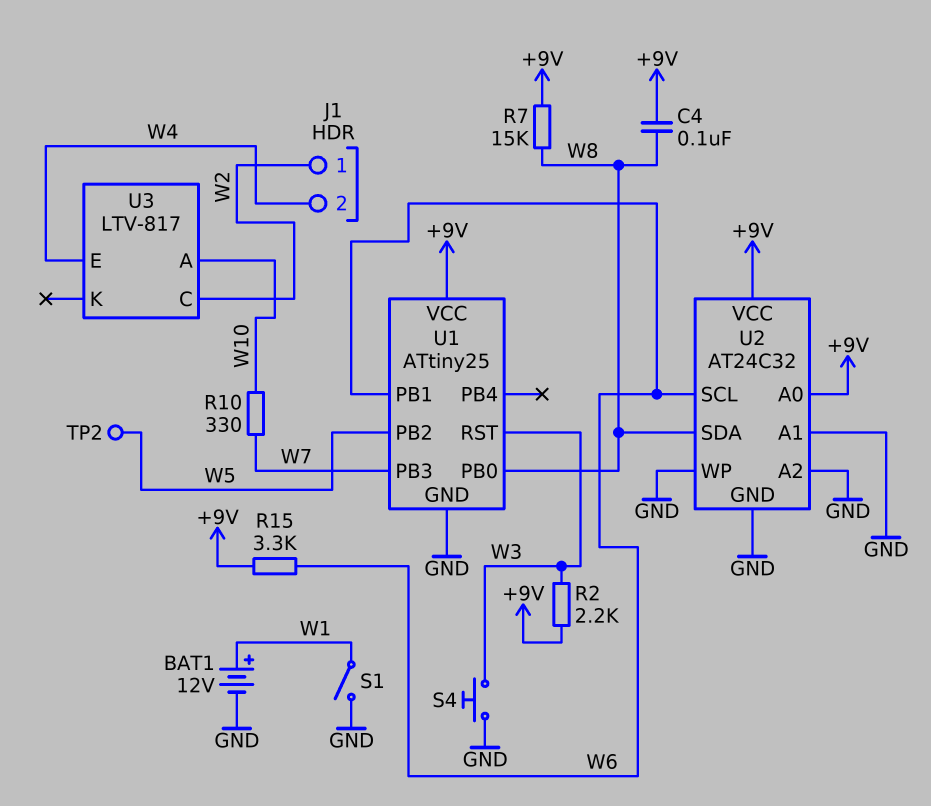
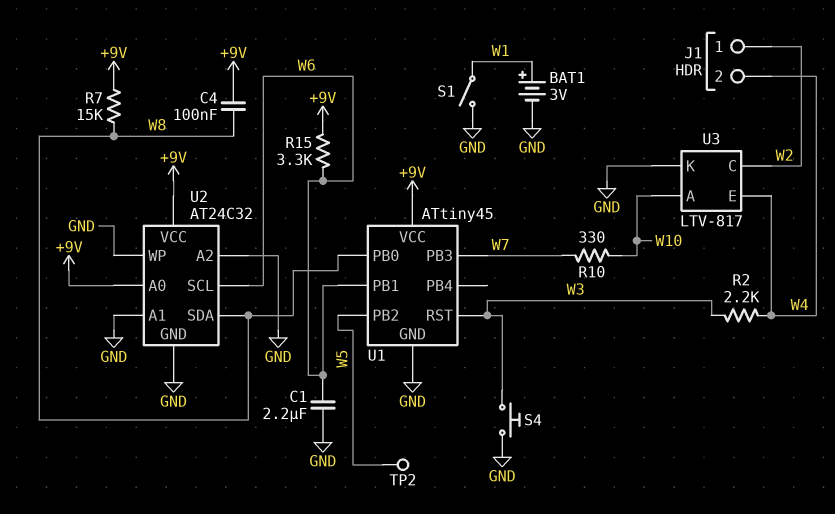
BAT1: 12V (plus W1, minus GND) -> 3V (plus W1, minus GND)
C1: none -> 2.2uF (GND, W6)
R2: 2.2k (+9V, W3) -> 2.2k (W3, W4)
U1: ATtiny25 -> ATtiny45
U3 pin K: none -> GND

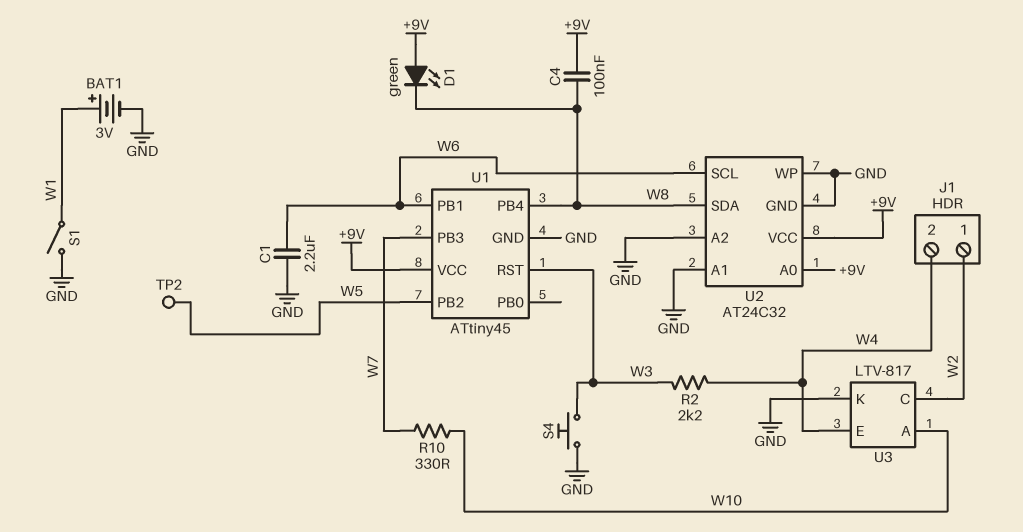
D1: none -> LED green (A +9V, K W8)
R7: 15k (+9V, W8) -> none
R15: 3.3k (+9V, W6) -> none
U1 pin PB0: W8 -> none
U1 pin PB4: none -> W8

